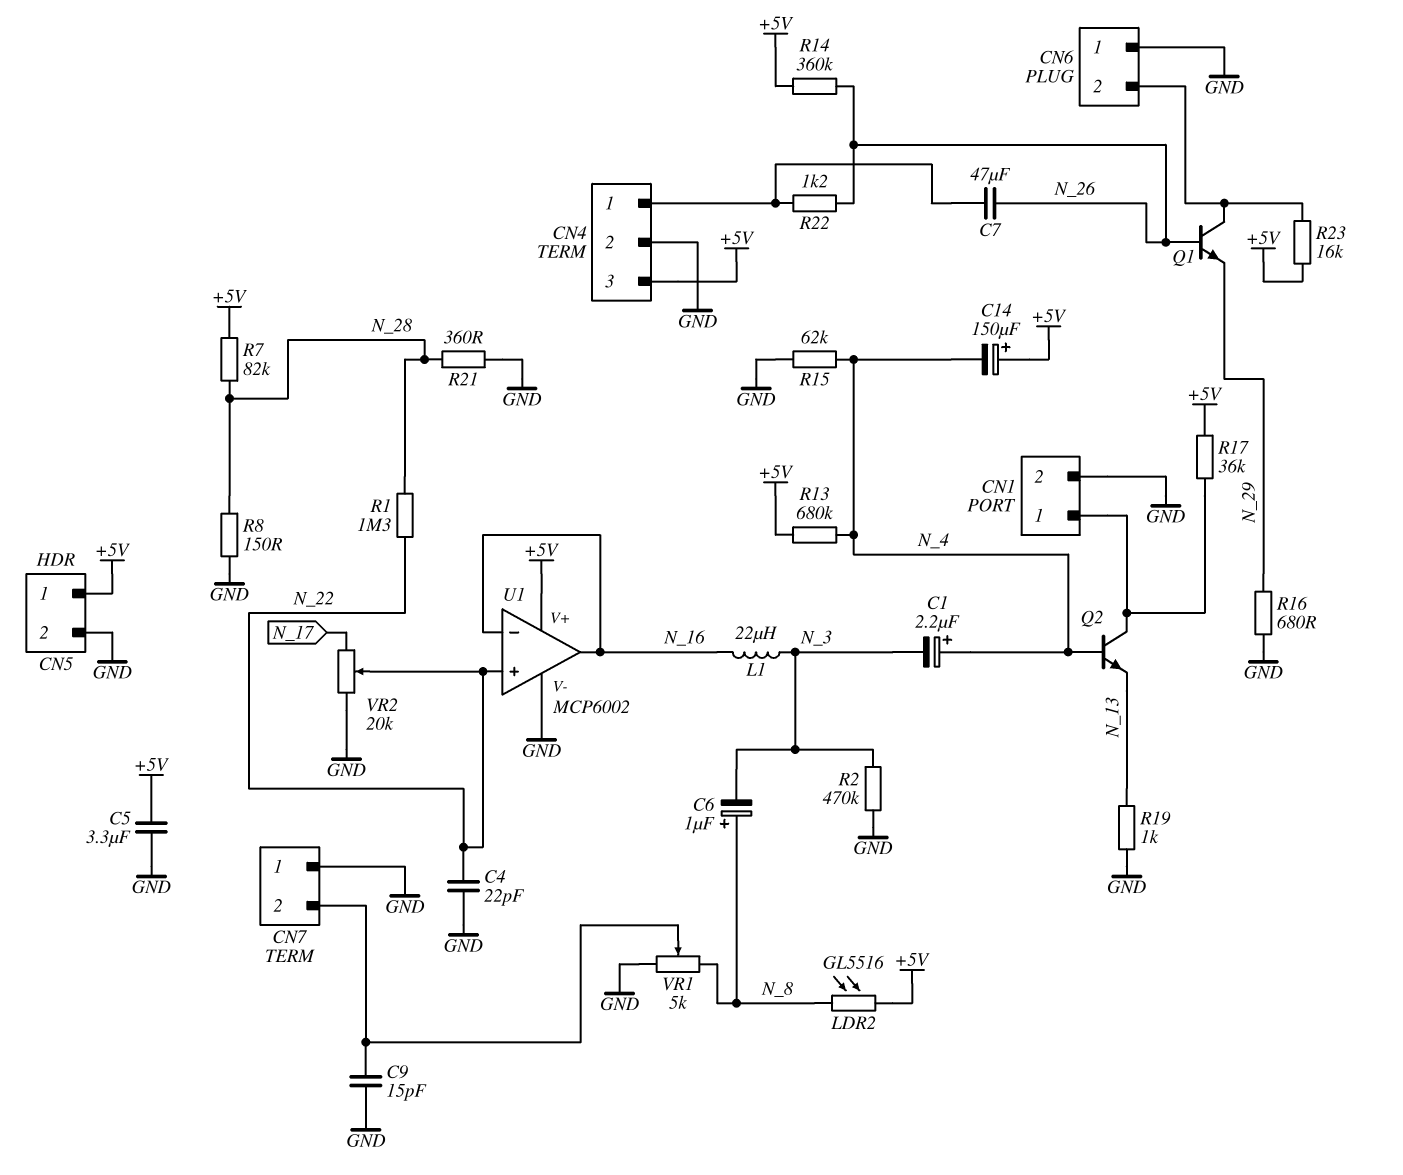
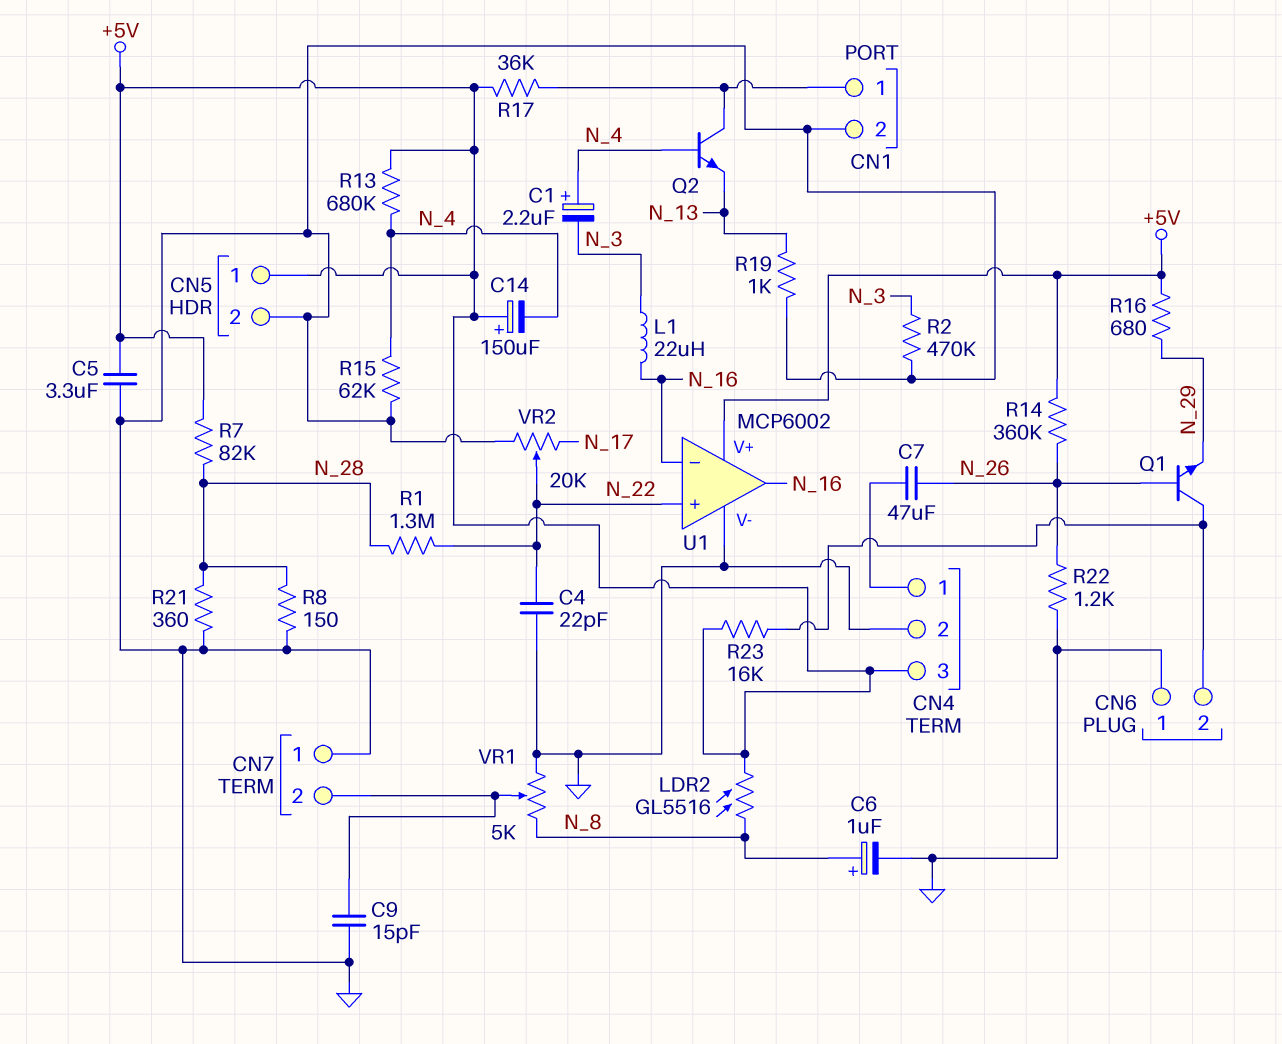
C6: 1uF (plus N_8, minus N_3) -> 1uF (plus N_8, minus GND)
R16: 680 (GND, N_29) -> 680 (+5V, N_29)
R22: 1.2k (CN4/1, N_26) -> 1.2k (GND, N_26)

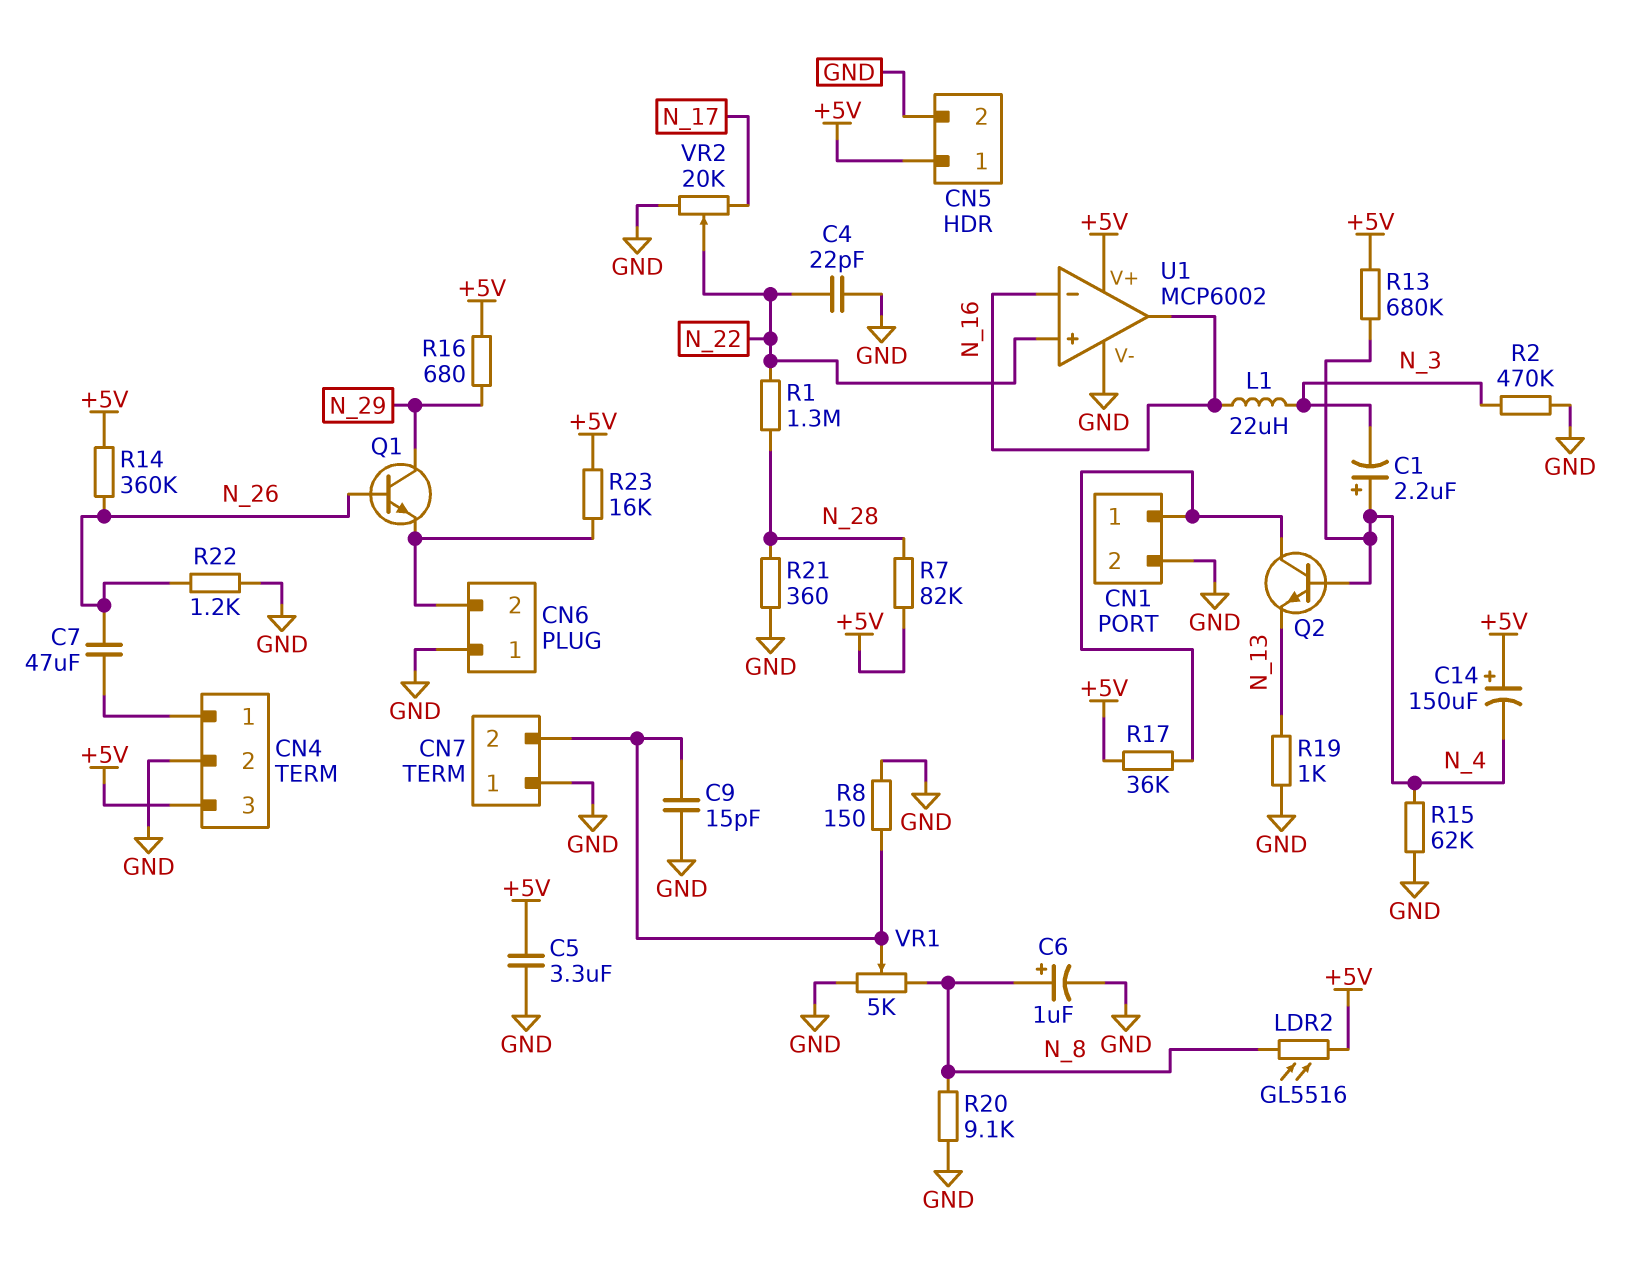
Q1: NPN (B N_26, C CN6/2, E N_29) -> NPN (B N_26, C N_29, E CN6/2)
R8: 150 (GND, N_28) -> 150 (CN7/2, GND)
R20: none -> 9.1k (GND, N_8)

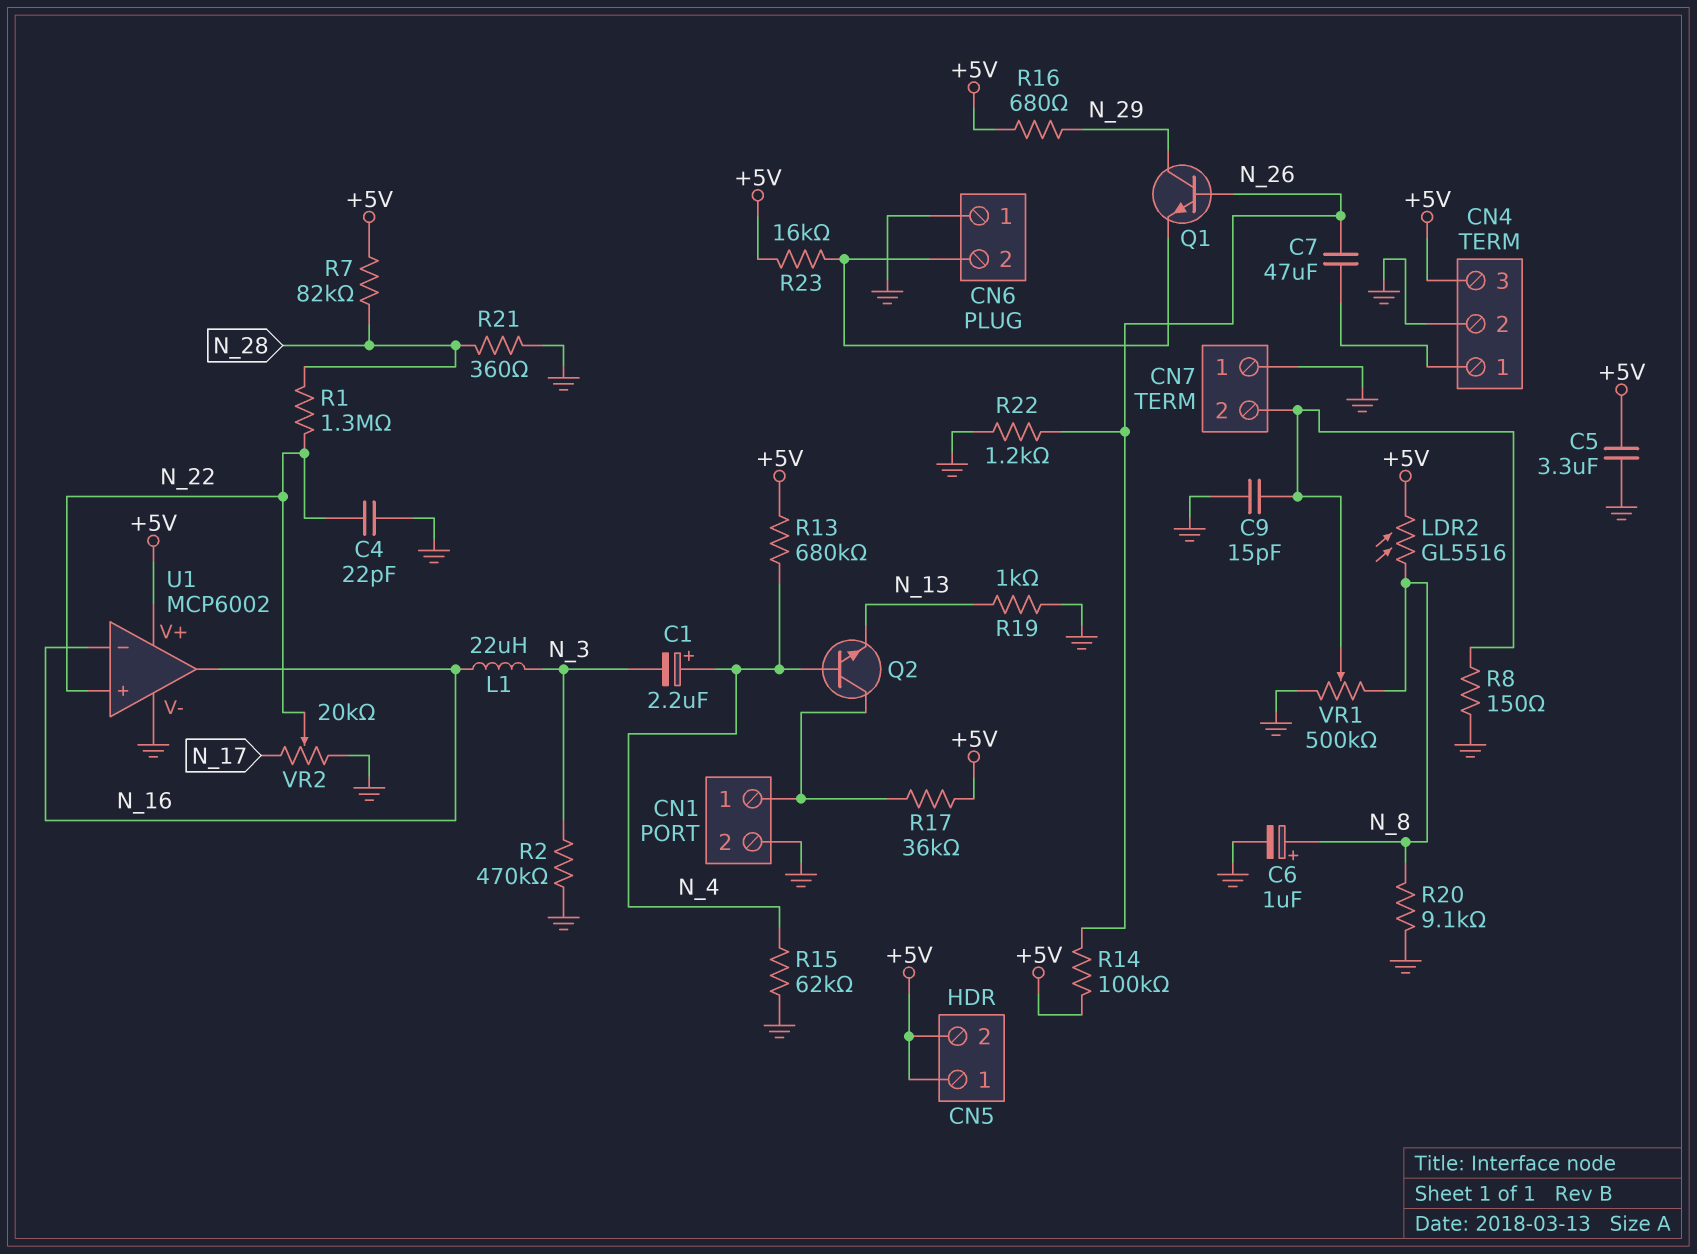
C14: 150uF (plus +5V, minus N_4) -> none
CN5 pin 2: GND -> +5V
R14: 360k (+5V, N_26) -> 100k (+5V, N_26)
VR1: 5k (GND, N_8, wiper CN7/2) -> 500k (GND, N_8, wiper CN7/2)

